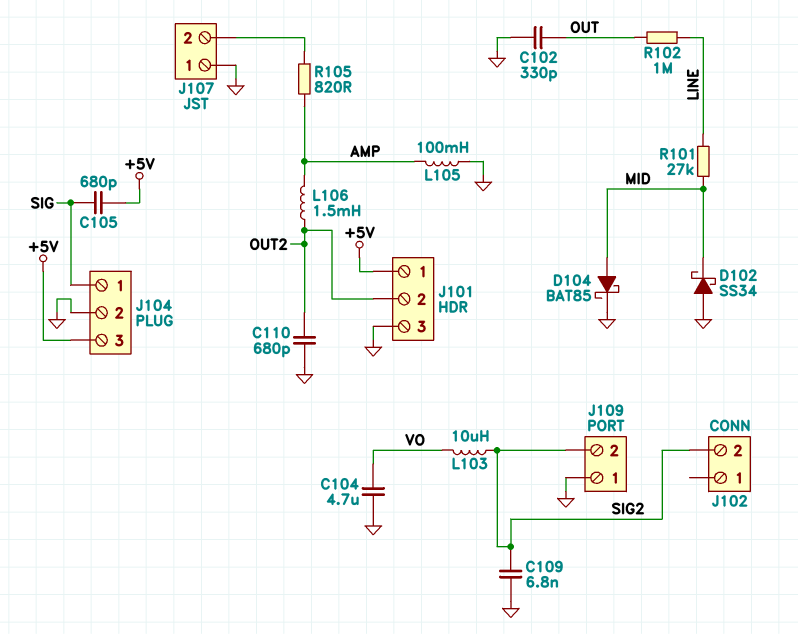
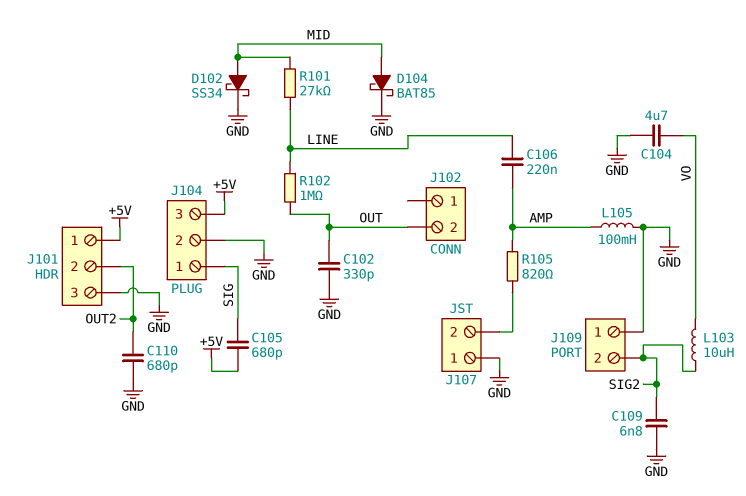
C106: none -> 220nF (AMP, LINE)
D102: schottky SS34 (A GND, K MID) -> schottky SS34 (A MID, K GND)
J102 pin 2: SIG2 -> OUT
L106: 1.5mH (AMP, OUT2) -> none

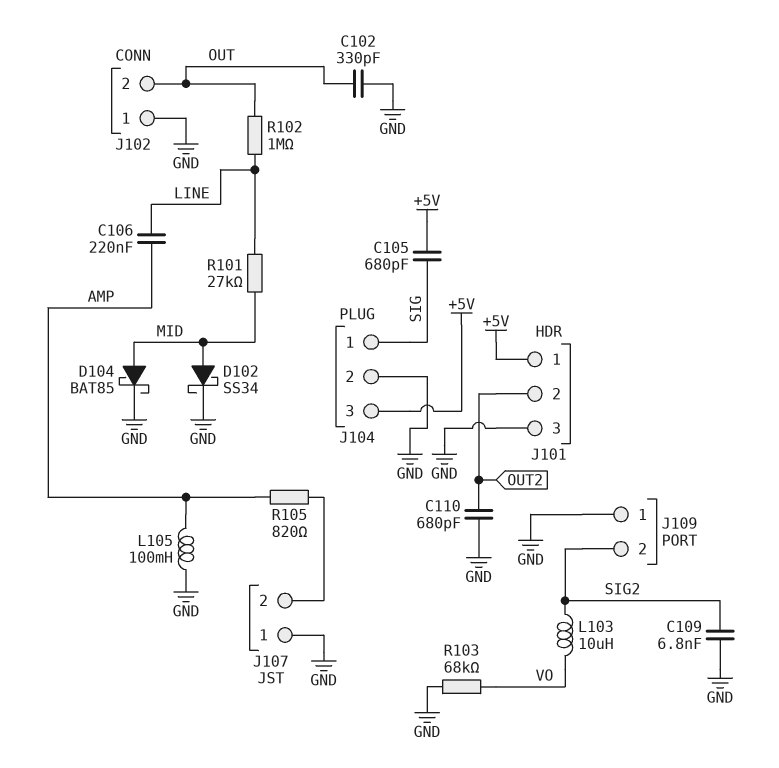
C104: 4.7uF (GND, VO) -> none
J102 pin 1: none -> GND
R103: none -> 68k (GND, VO)

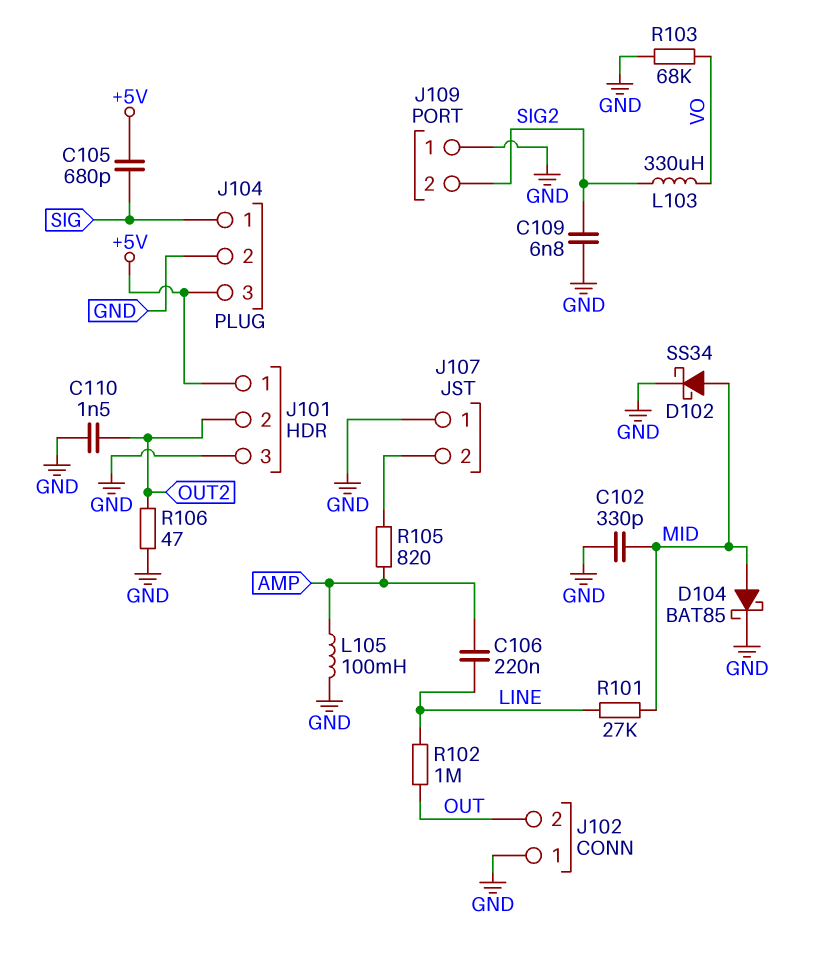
C102: 330pF (GND, OUT) -> 330pF (GND, MID)
C110: 680pF (GND, OUT2) -> 1.5nF (GND, OUT2)
L103: 10uH (SIG2, VO) -> 330uH (SIG2, VO)
R106: none -> 47 (GND, OUT2)

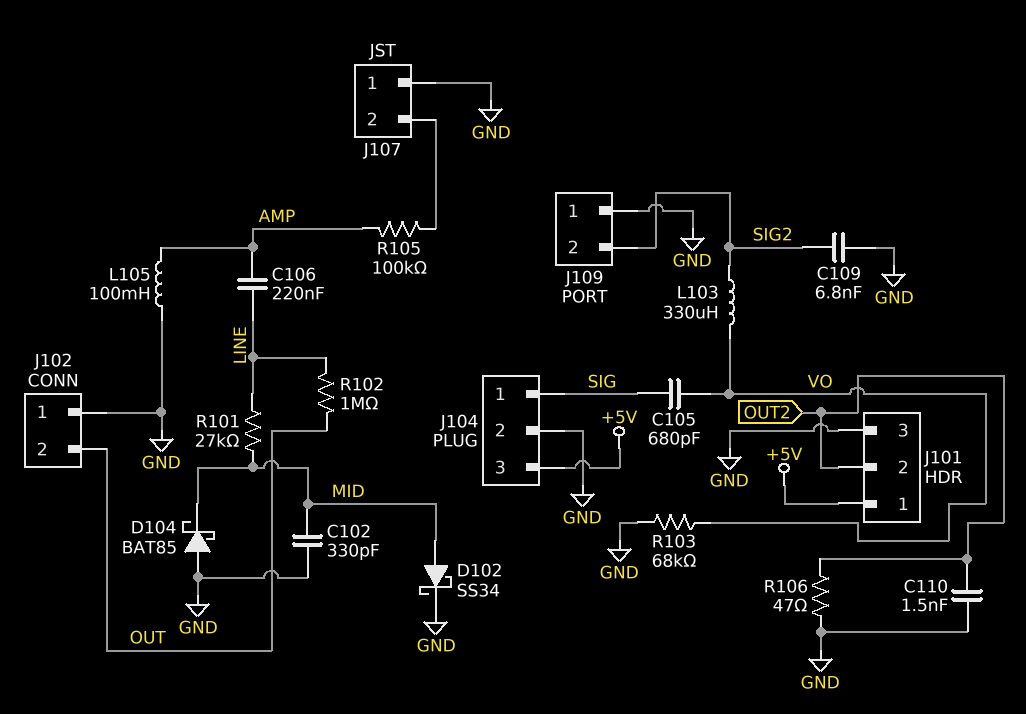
C105: 680pF (+5V, SIG) -> 680pF (SIG, VO)
D104: schottky BAT85 (A MID, K GND) -> schottky BAT85 (A GND, K MID)
R105: 820 (AMP, J107/2) -> 100k (AMP, J107/2)

